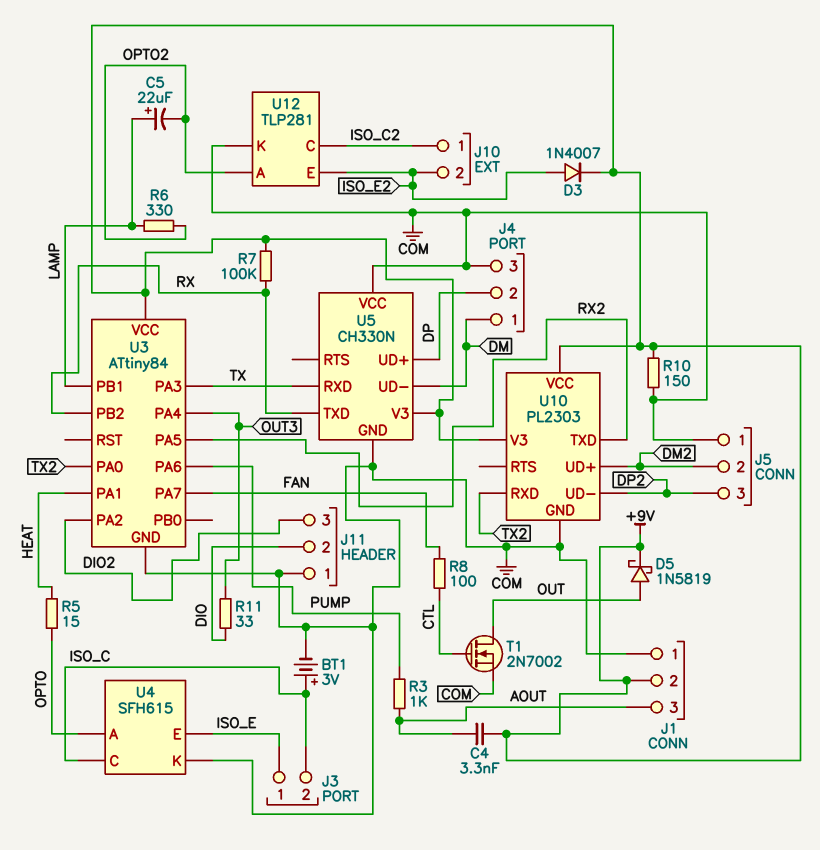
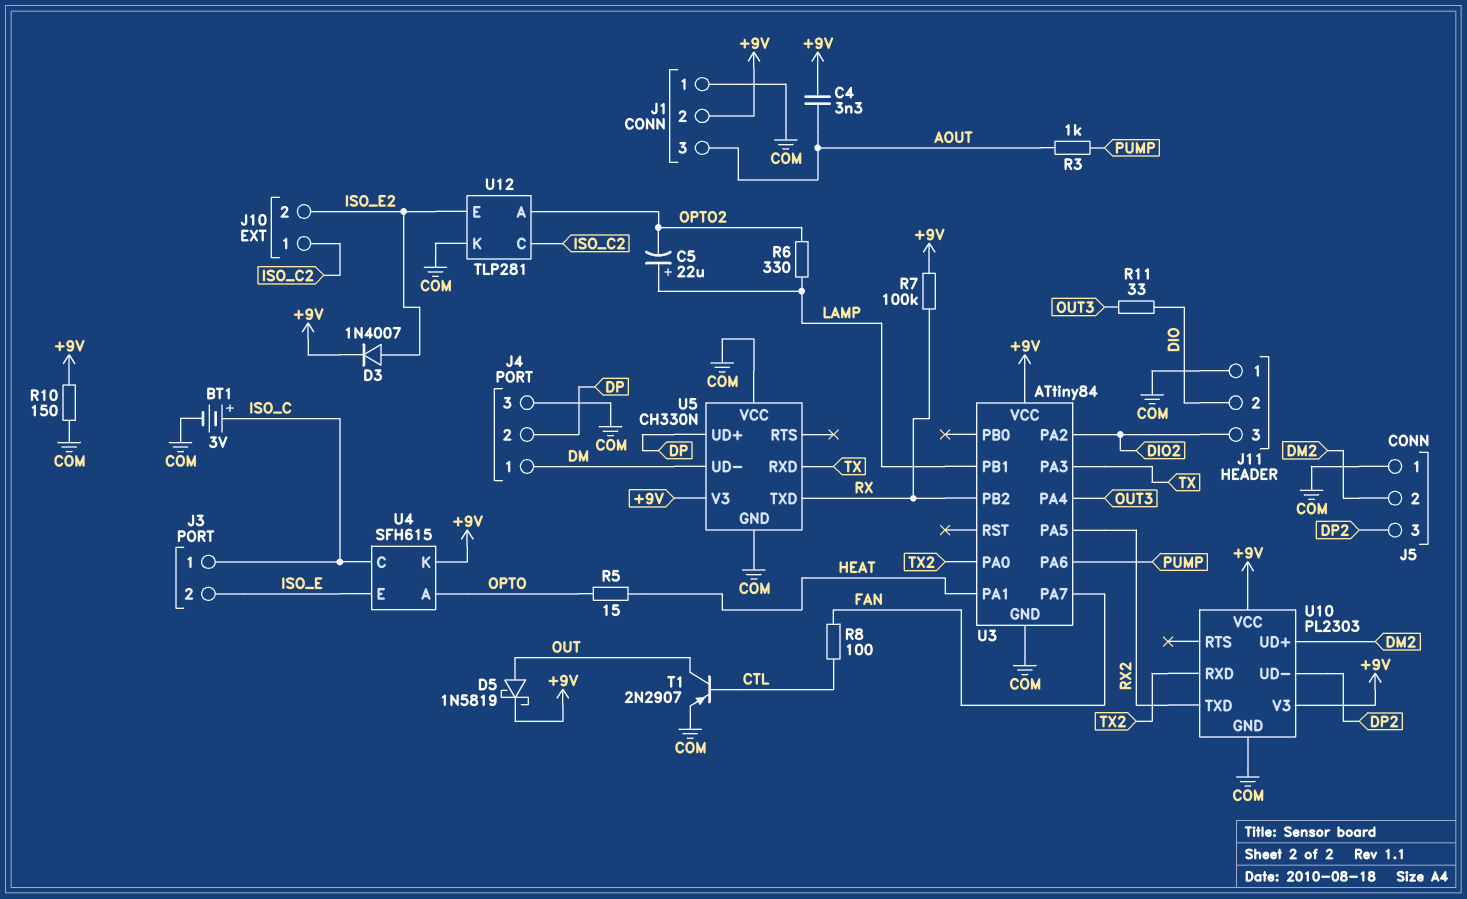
J3 pin 1: ISO_E -> ISO_C
J3 pin 2: ISO_C -> ISO_E
T1: NMOS 2N7002 (G CTL, D OUT, S COM) -> PNP 2N2907 (B CTL, C OUT, E COM)
U4 pin K: COM -> +9V

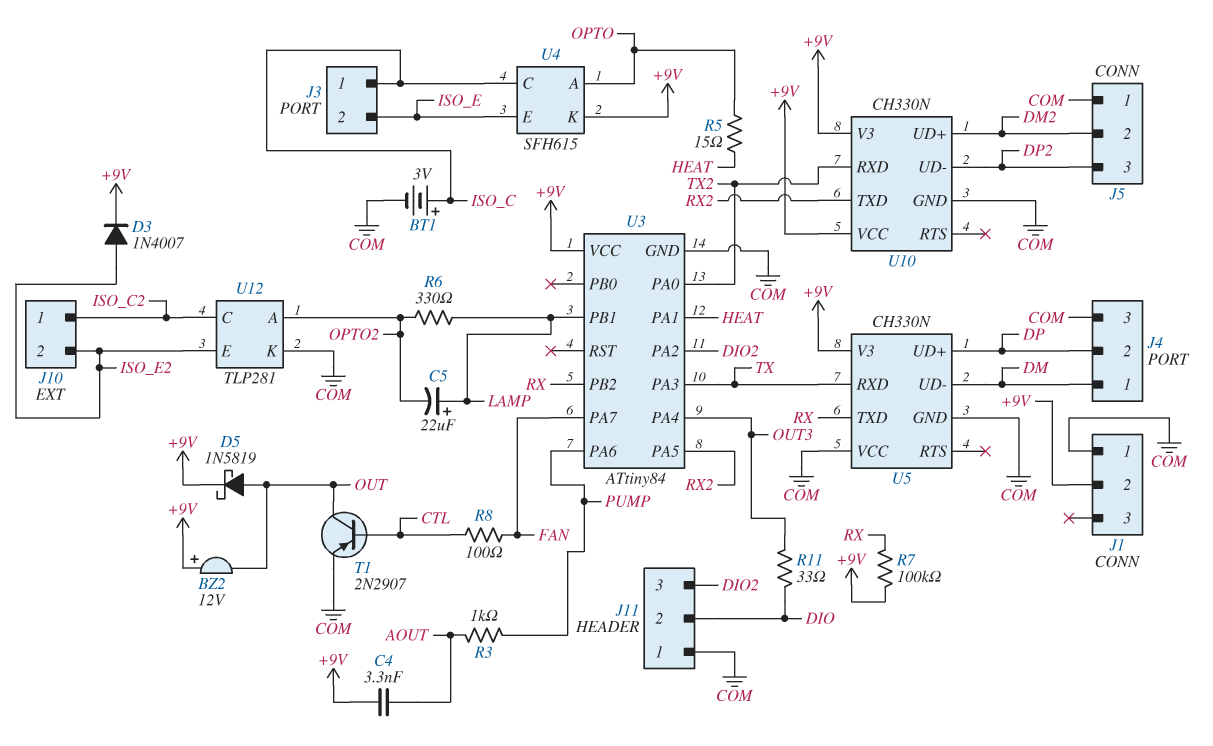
BZ2: none -> buzzer 12V (plus +9V, minus OUT)
J1 pin 3: AOUT -> none
R10: 150 (+9V, COM) -> none
U10: PL2303 -> CH330N

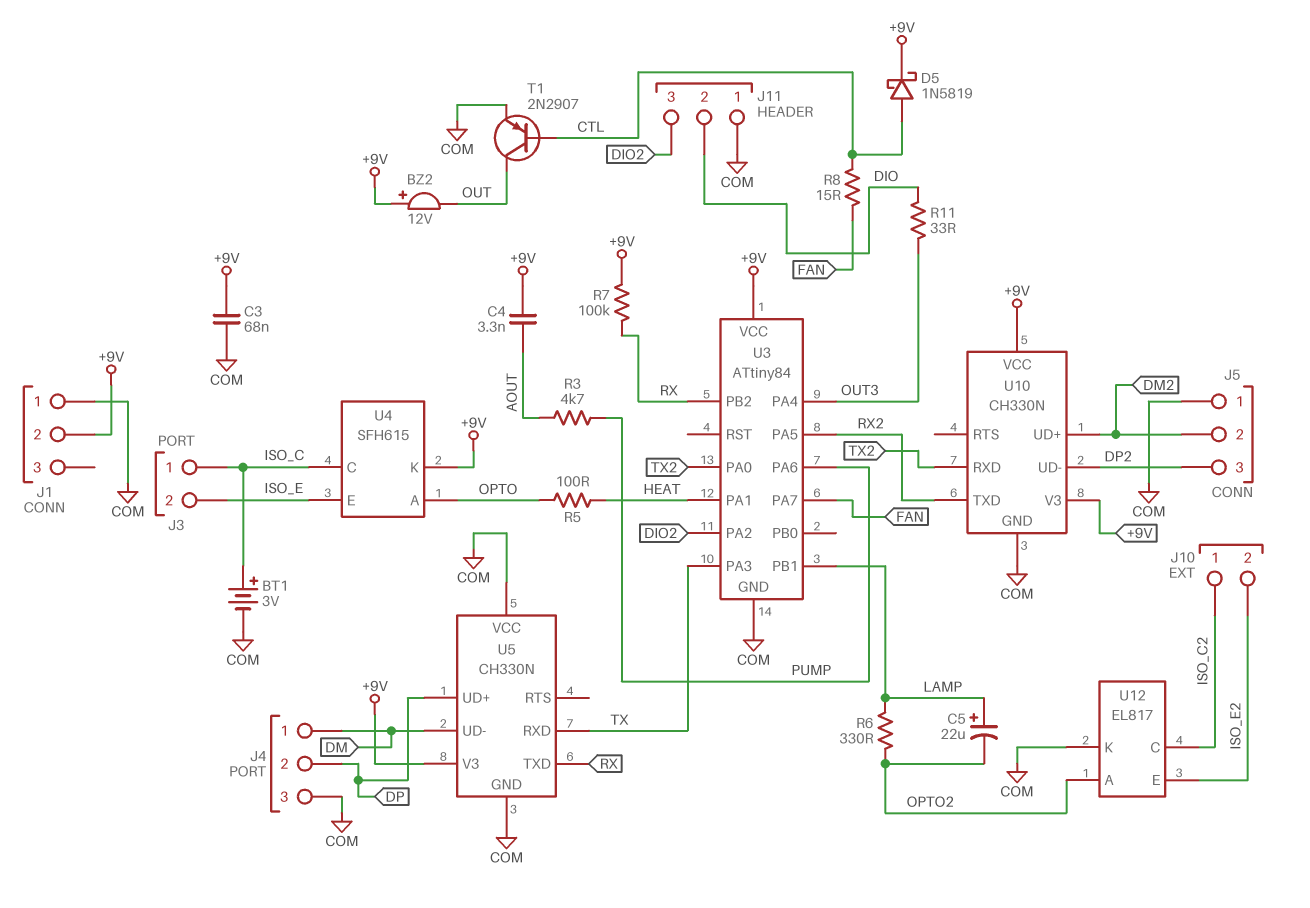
C3: none -> 68nF (+9V, COM)
D3: diode 1N4007 (A ISO_E2, K +9V) -> none
D5: schottky 1N5819 (A OUT, K +9V) -> schottky 1N5819 (A CTL, K +9V)
R3: 1k (AOUT, PUMP) -> 4.7k (AOUT, PUMP)
R5: 15 (HEAT, OPTO) -> 100 (HEAT, OPTO)
R8: 100 (CTL, FAN) -> 15 (CTL, FAN)
U12: TLP281 -> EL817

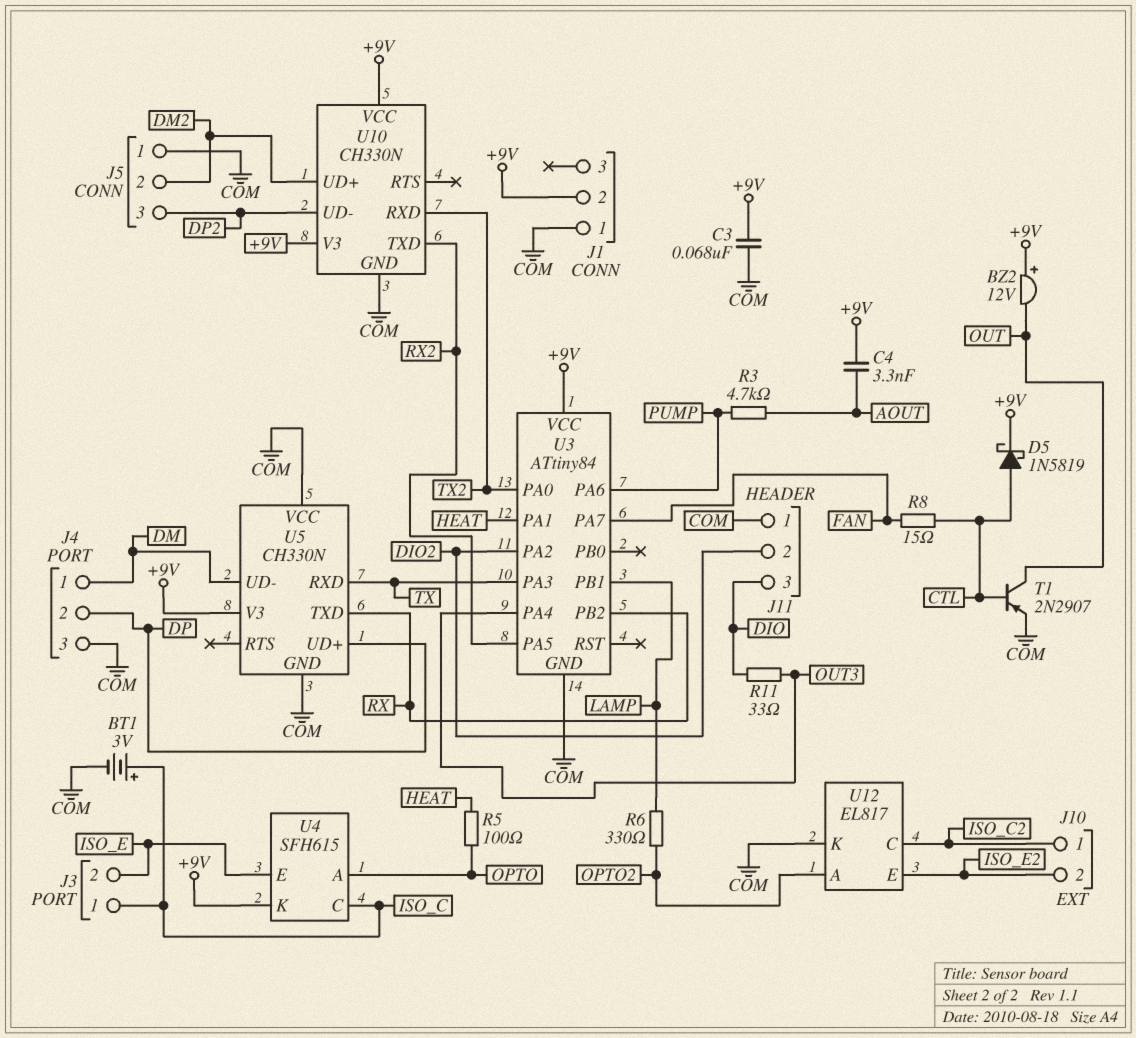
C5: 22uF (plus LAMP, minus OPTO2) -> none
J11 pin 2: DIO -> DIO2
J11 pin 3: DIO2 -> DIO
R7: 100k (+9V, RX) -> none

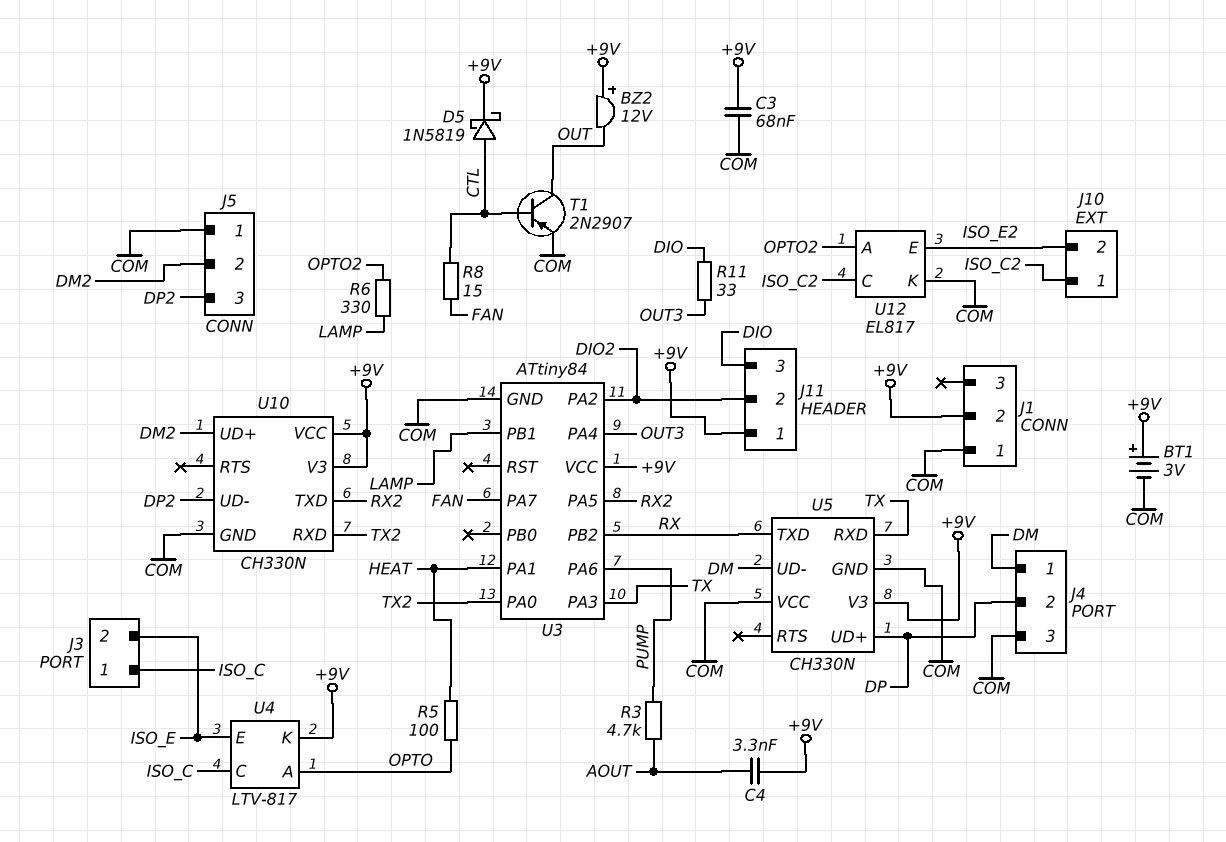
BT1: 3V (plus ISO_C, minus COM) -> 3V (plus +9V, minus COM)
J11 pin 1: COM -> +9V
U4: SFH615 -> LTV-817

